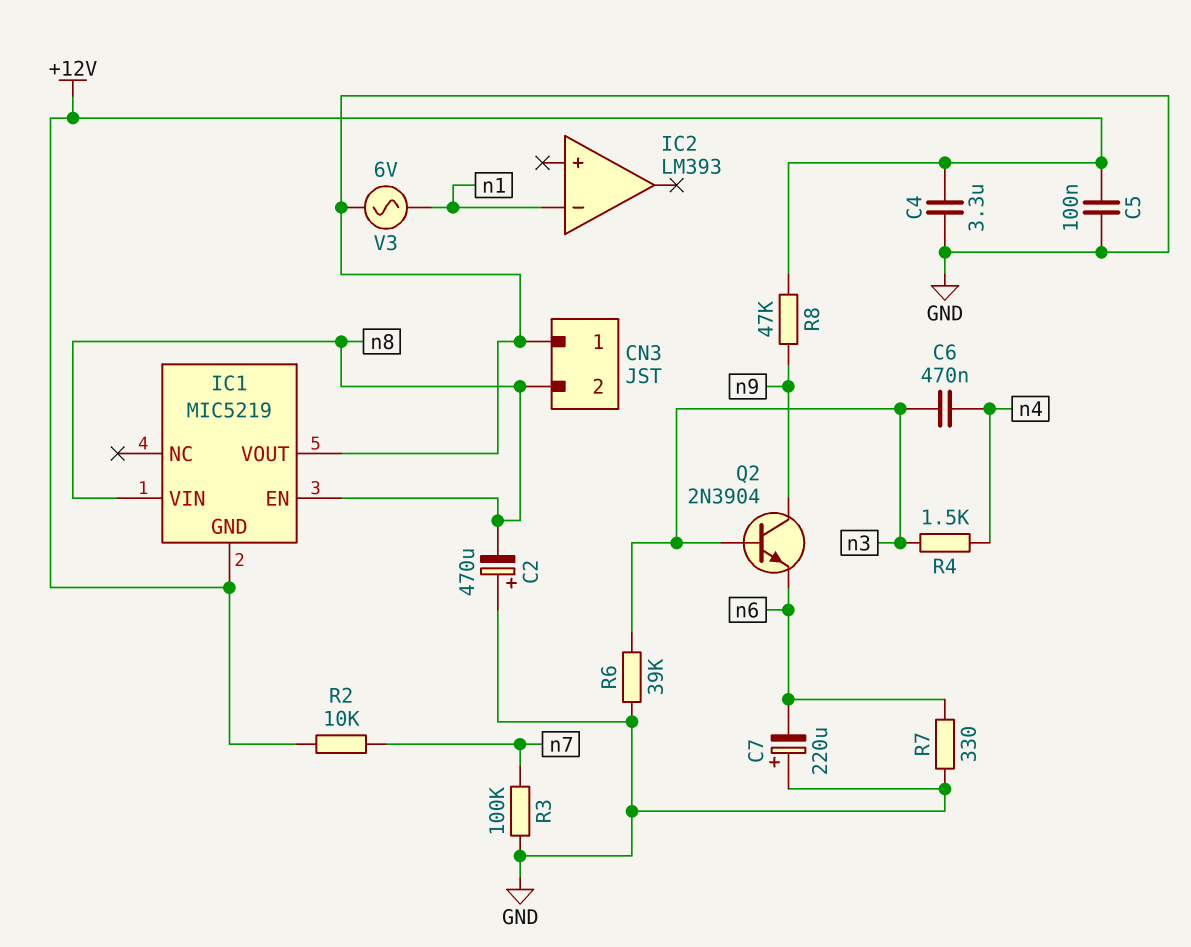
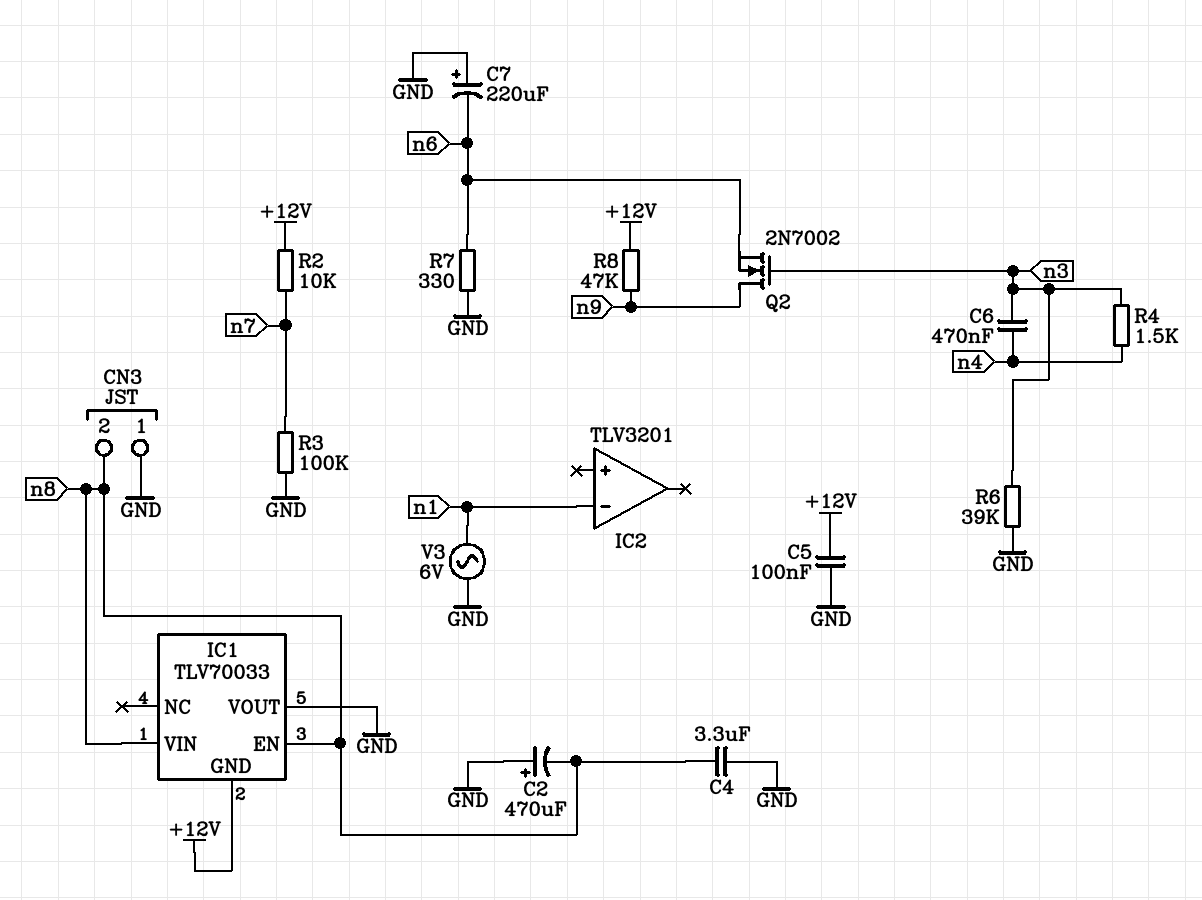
C4: 3.3uF (+12V, GND) -> 3.3uF (GND, n8)
IC1: MIC5219 -> TLV70033
IC2: LM393 -> TLV3201
Q2: NPN 2N3904 (B n3, C n9, E n6) -> NMOS 2N7002 (G n3, D n9, S n6)

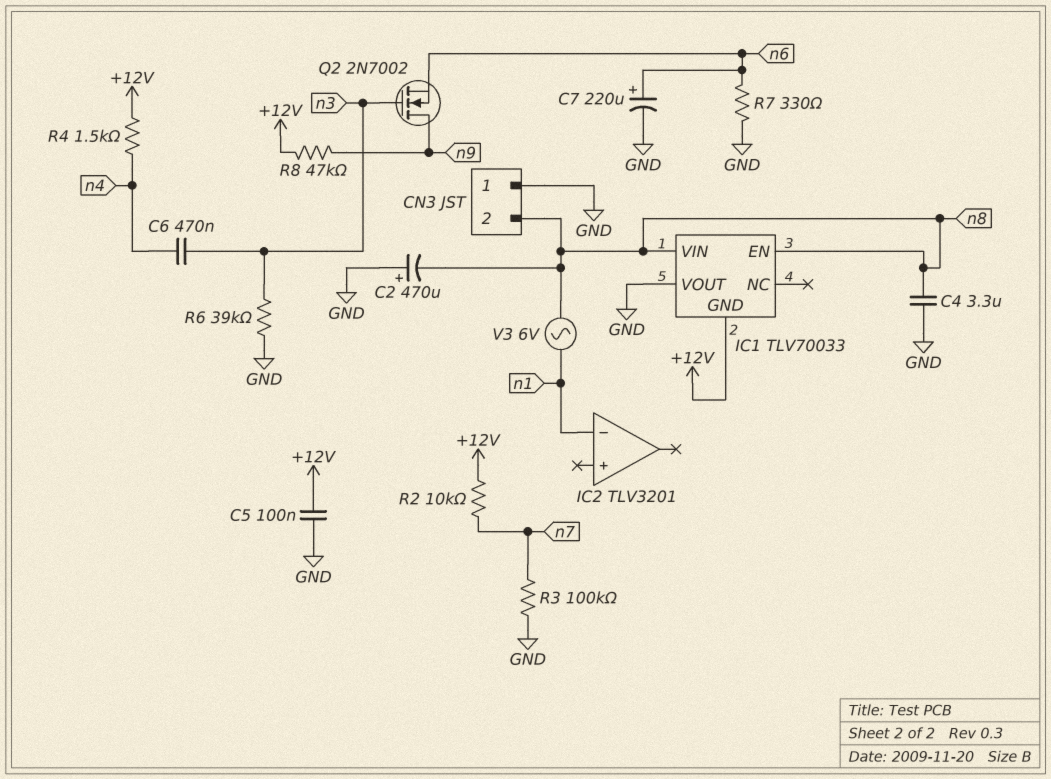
C7: 220uF (plus GND, minus n6) -> 220uF (plus n6, minus GND)
R4: 1.5k (n3, n4) -> 1.5k (+12V, n4)
V3: AC 6V (GND, n1) -> AC 6V (n1, n8)

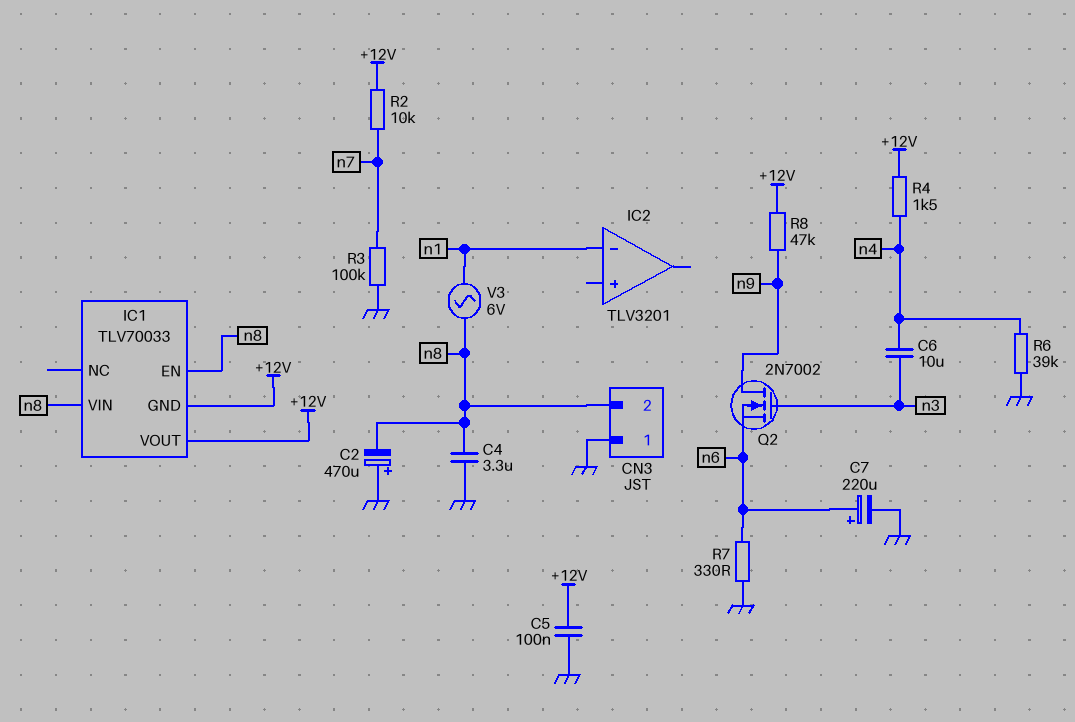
C6: 470nF (n3, n4) -> 10uF (n3, n4)
IC1 pin VOUT: GND -> +12V
R6: 39k (GND, n3) -> 39k (GND, n4)

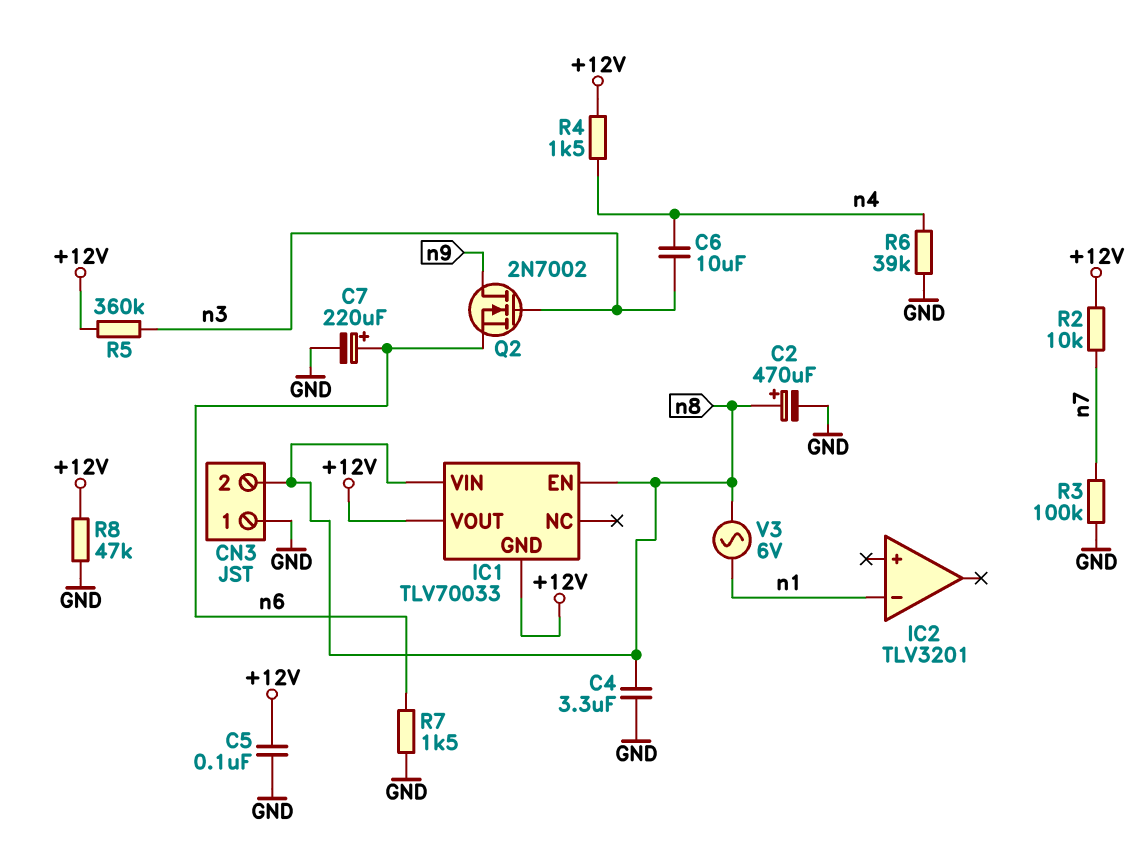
C2: 470uF (plus GND, minus n8) -> 470uF (plus n8, minus GND)
R5: none -> 360k (+12V, n3)
R7: 330 (GND, n6) -> 1.5k (GND, n6)
R8: 47k (+12V, n9) -> 47k (+12V, GND)

